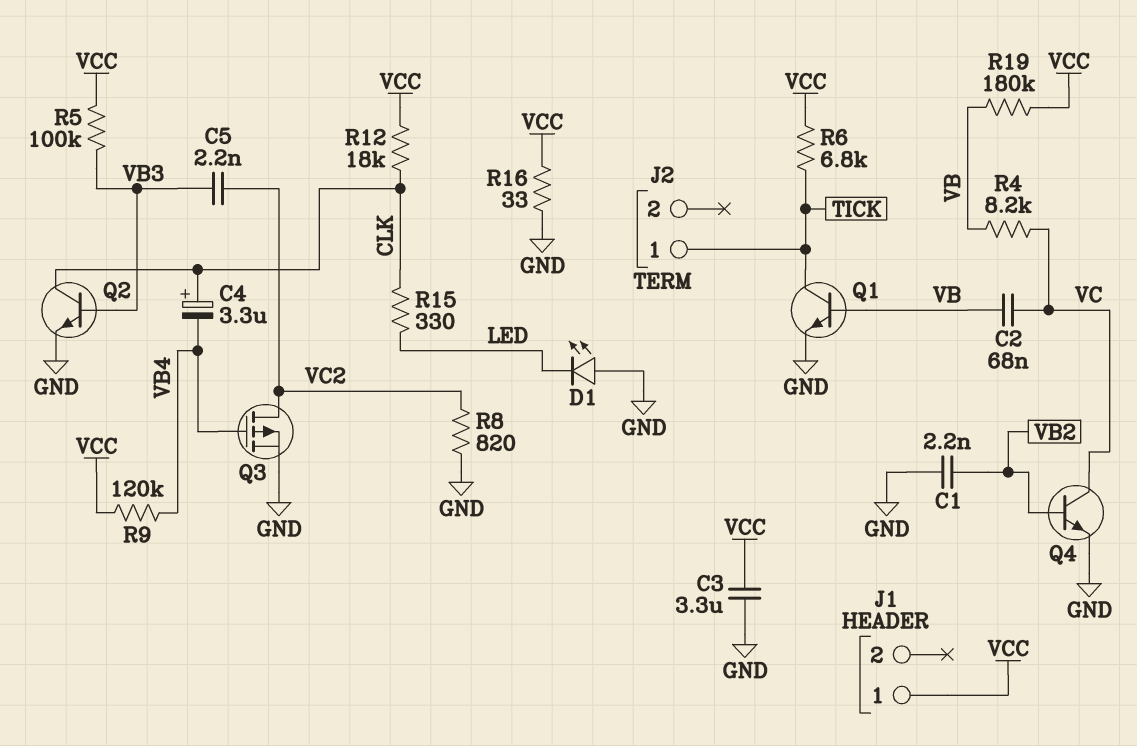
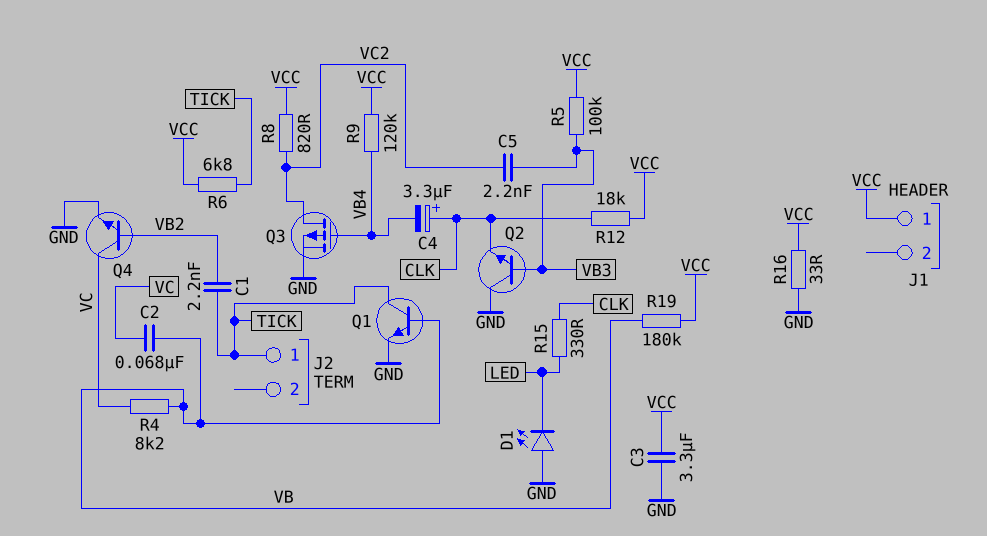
C1: 2.2nF (GND, VB2) -> 2.2nF (TICK, VB2)
Q2: NPN (B VB3, C CLK, E GND) -> NPN (B VB3, C GND, E CLK)
R8: 820 (GND, VC2) -> 820 (VC2, VCC)

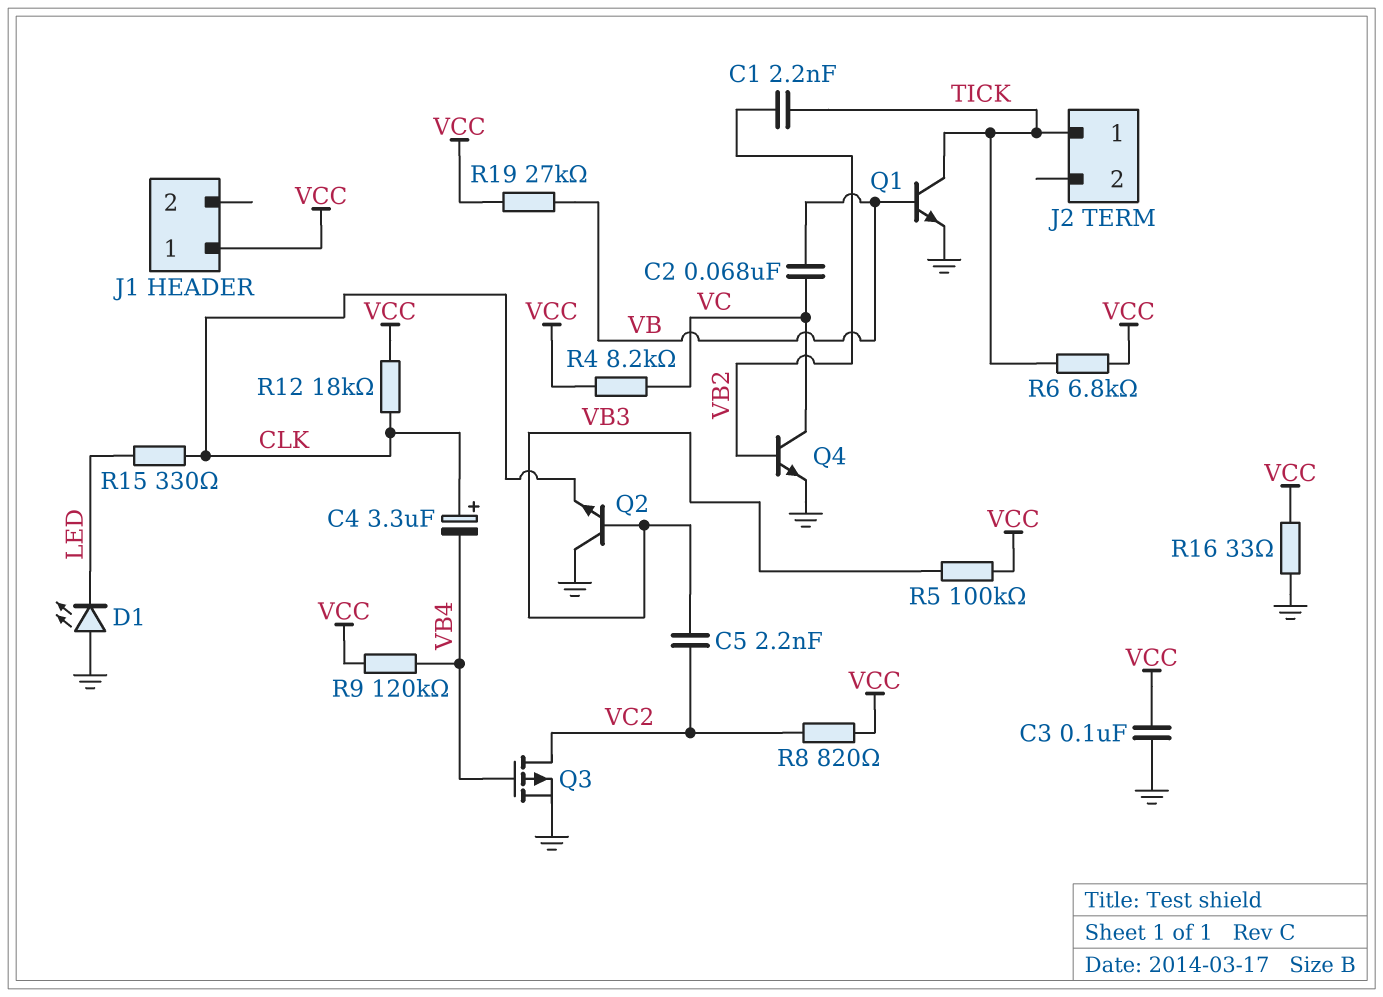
C3: 3.3uF (GND, VCC) -> 100nF (GND, VCC)
R4: 8.2k (VB, VC) -> 8.2k (VC, VCC)
R19: 180k (VB, VCC) -> 27k (VB, VCC)

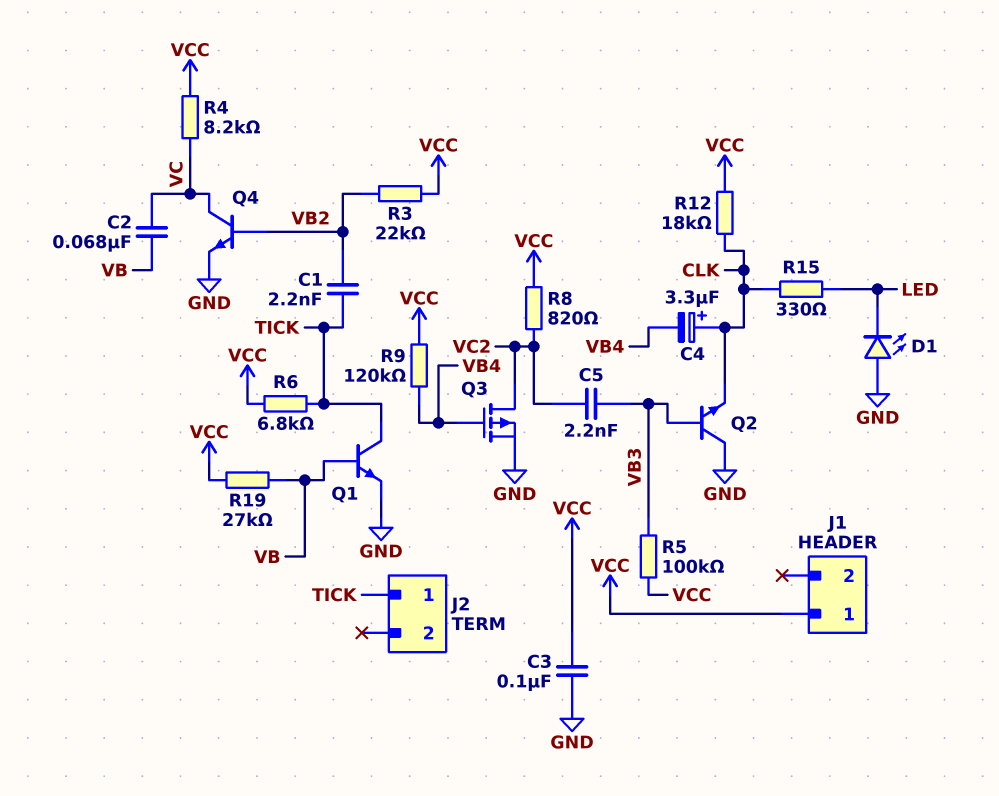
R3: none -> 22k (VB2, VCC)
R16: 33 (GND, VCC) -> none

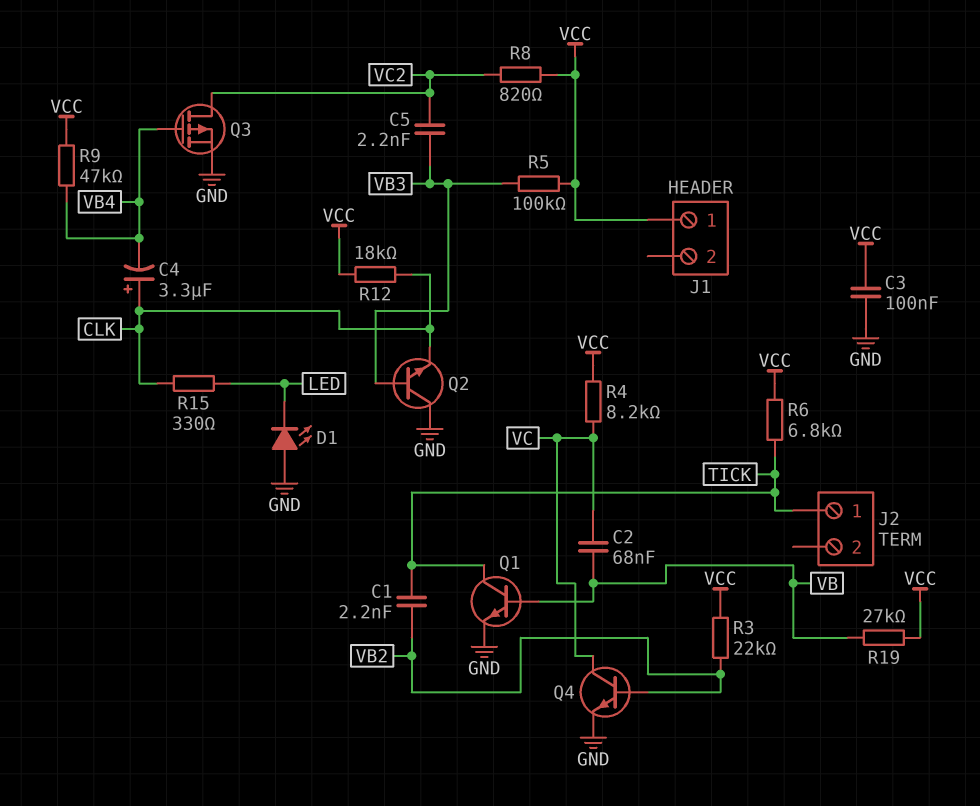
R9: 120k (VB4, VCC) -> 47k (VB4, VCC)

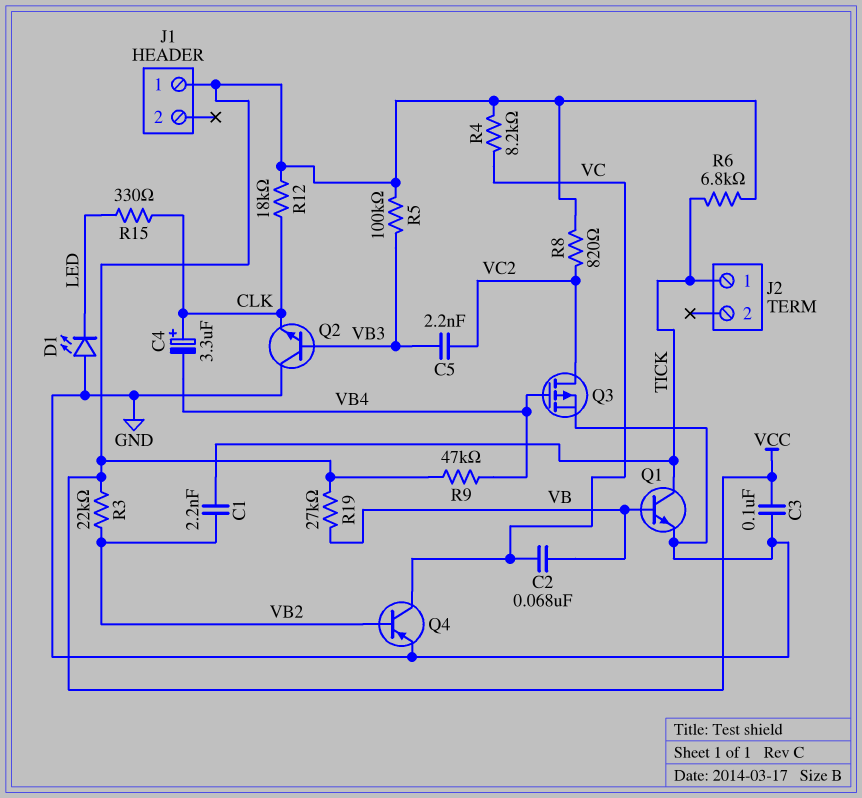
Q4: NPN (B VB2, C VC, E GND) -> PNP (B VB2, C VC, E GND)

